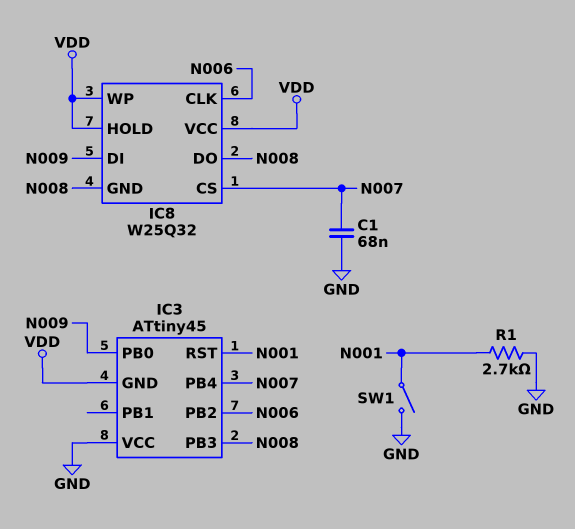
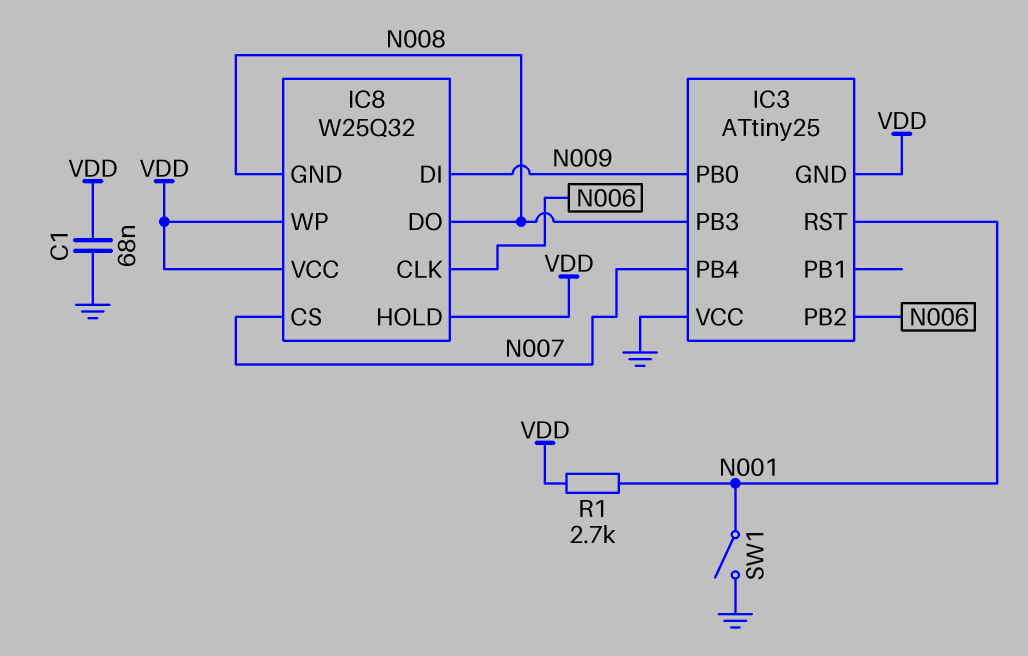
C1: 68nF (GND, N007) -> 68nF (GND, VDD)
IC3: ATtiny45 -> ATtiny25
R1: 2.7k (GND, N001) -> 2.7k (N001, VDD)

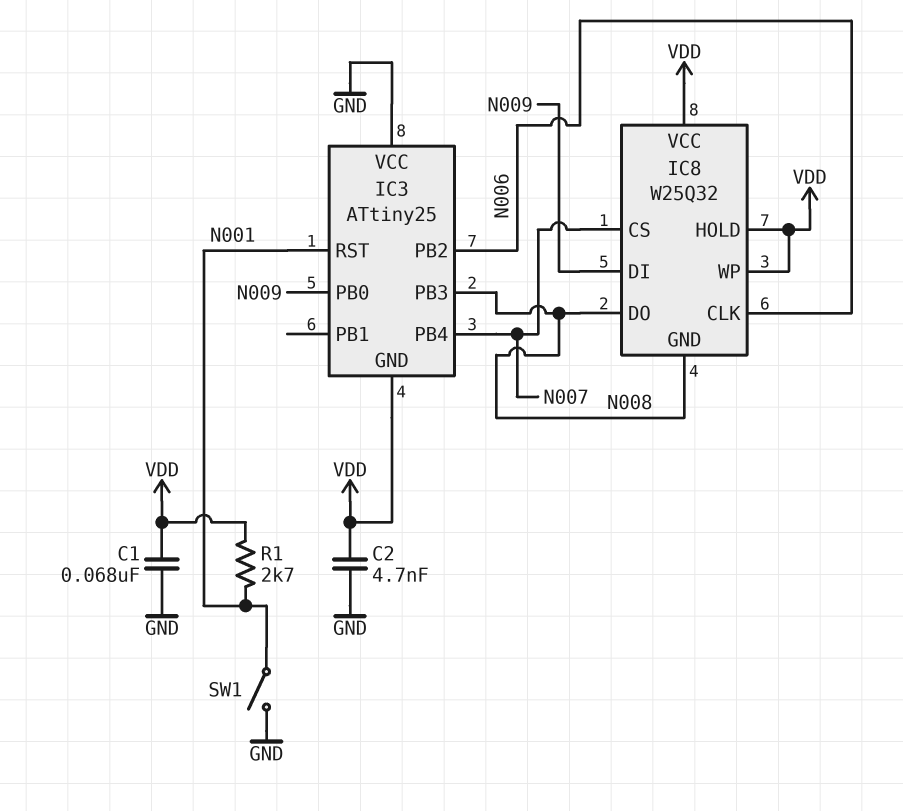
C2: none -> 4.7nF (GND, VDD)

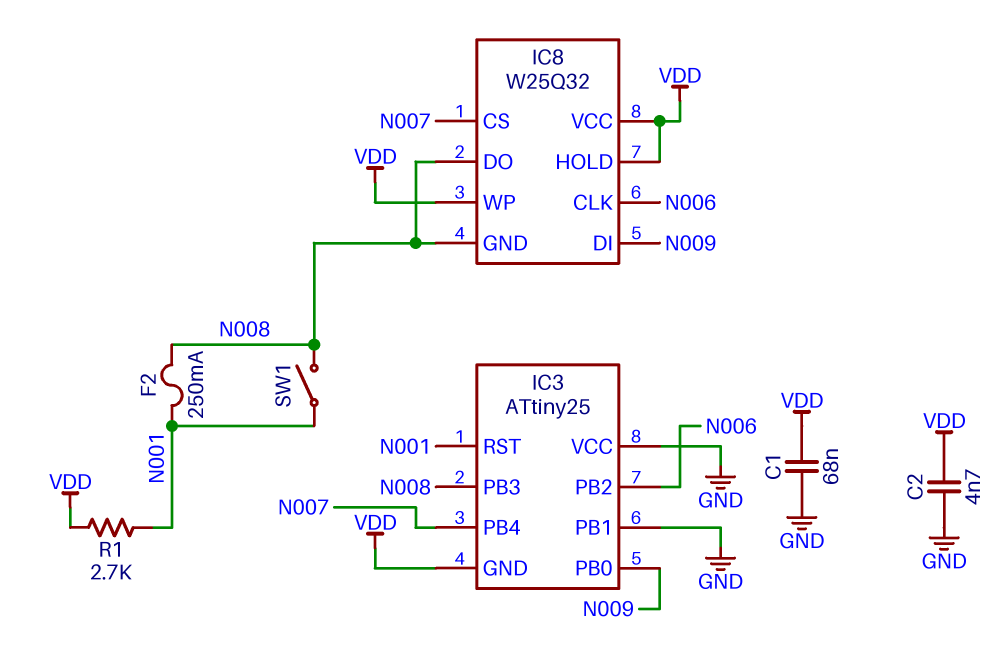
F2: none -> 250mA (N001, N008)
IC3 pin PB1: none -> GND
SW1: switch (GND, N001) -> switch (N001, N008)

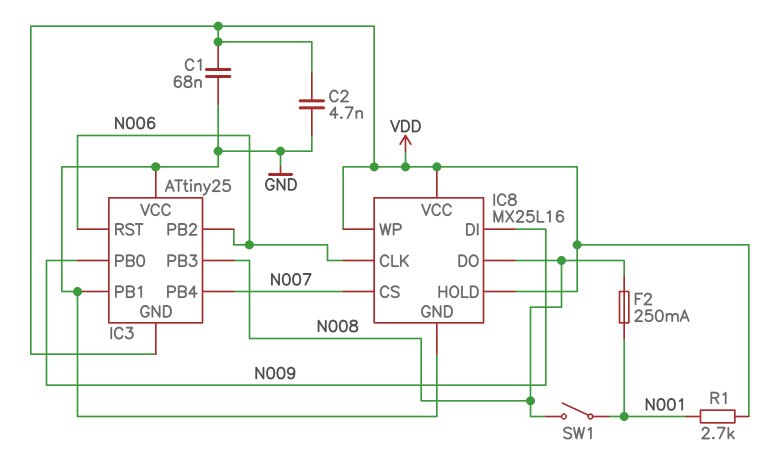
IC3 pin RST: N001 -> N006
IC8: W25Q32 -> MX25L16
IC8 pin GND: N008 -> GND

